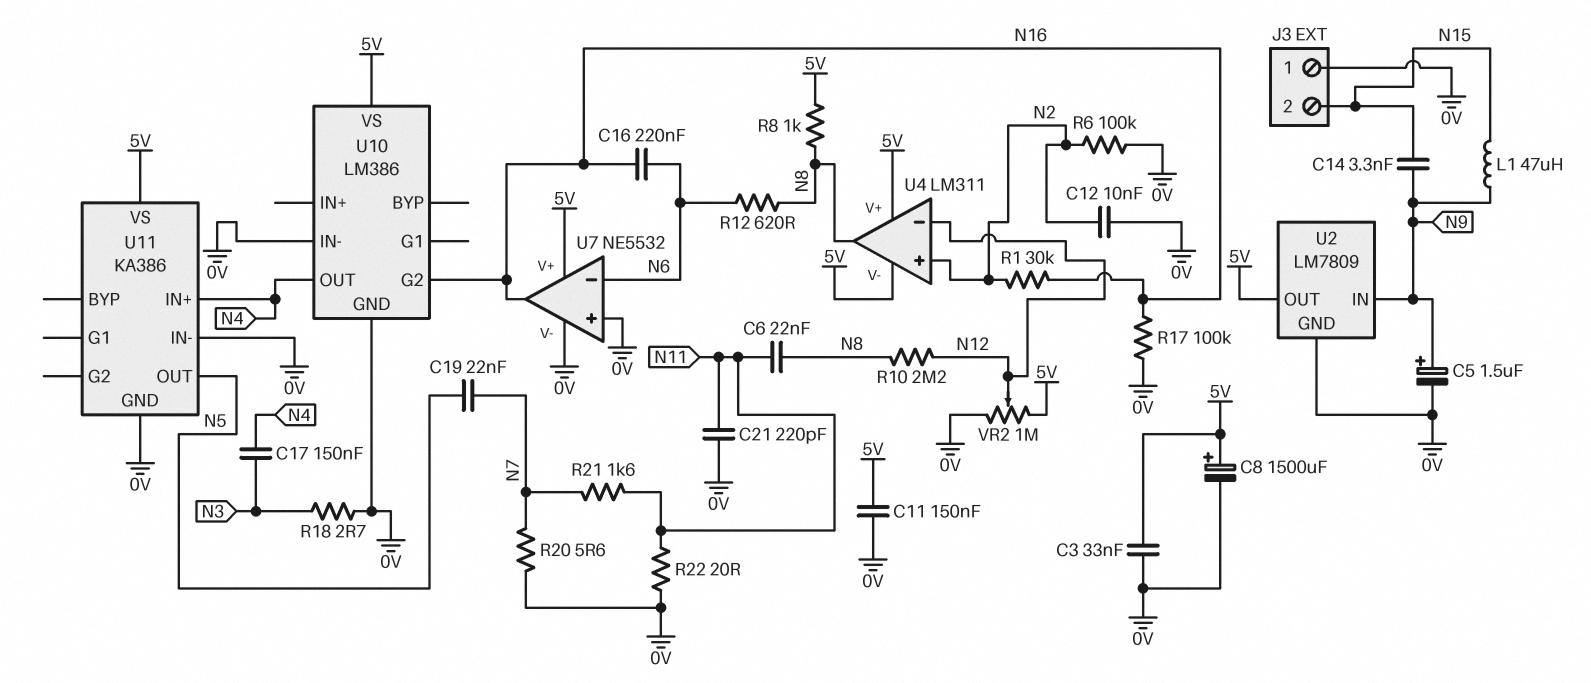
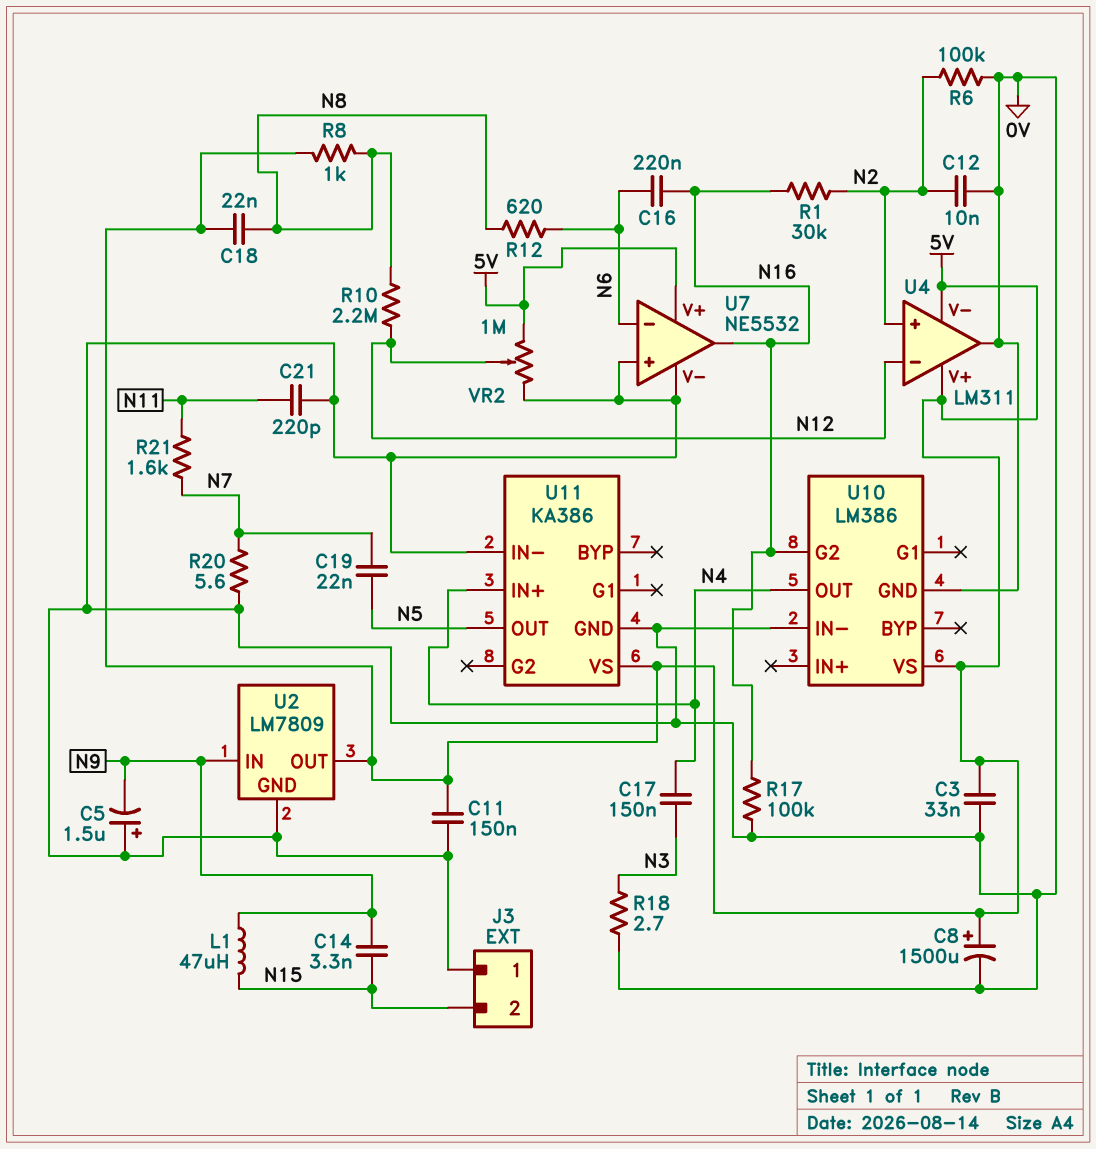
C5: 1.5uF (plus N9, minus 0V) -> 1.5uF (plus 0V, minus N9)
C6: 22nF (N8, N11) -> none
C18: none -> 22nF (5V, N8)
R22: 20 (0V, N11) -> none
U4 pin out: N8 -> 0V

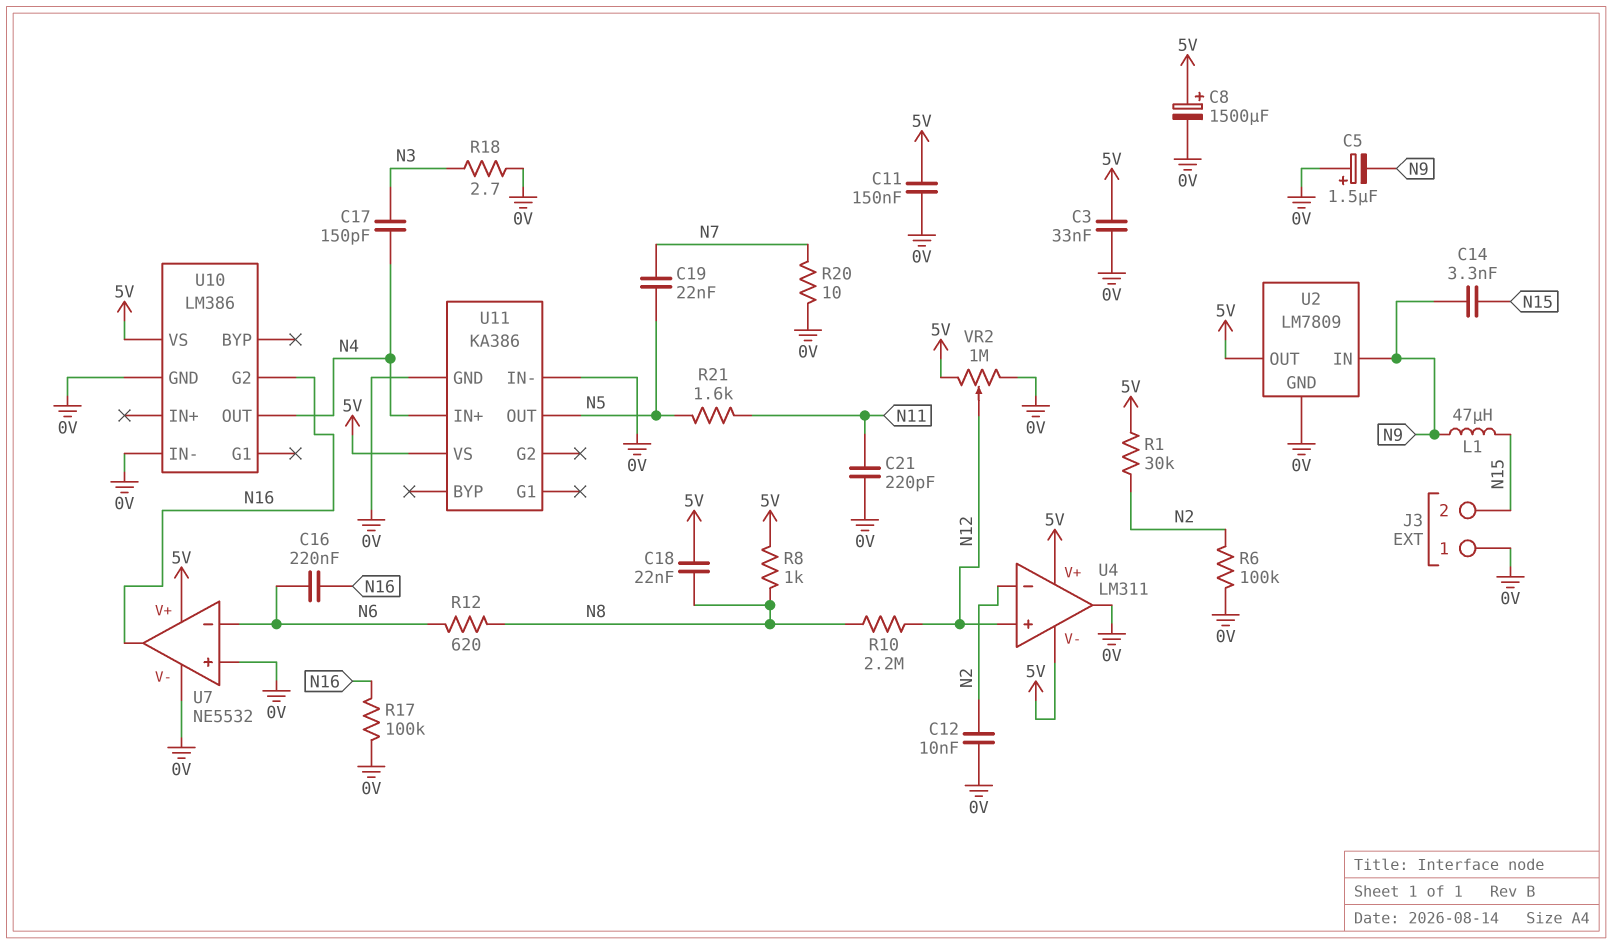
C17: 150nF (N3, N4) -> 150pF (N3, N4)
R1: 30k (N2, N16) -> 30k (5V, N2)
R20: 5.6 (0V, N7) -> 10 (0V, N7)
R21: 1.6k (N7, N11) -> 1.6k (N5, N11)
U4 pin in+: N2 -> N12
U4 pin in-: N12 -> N2

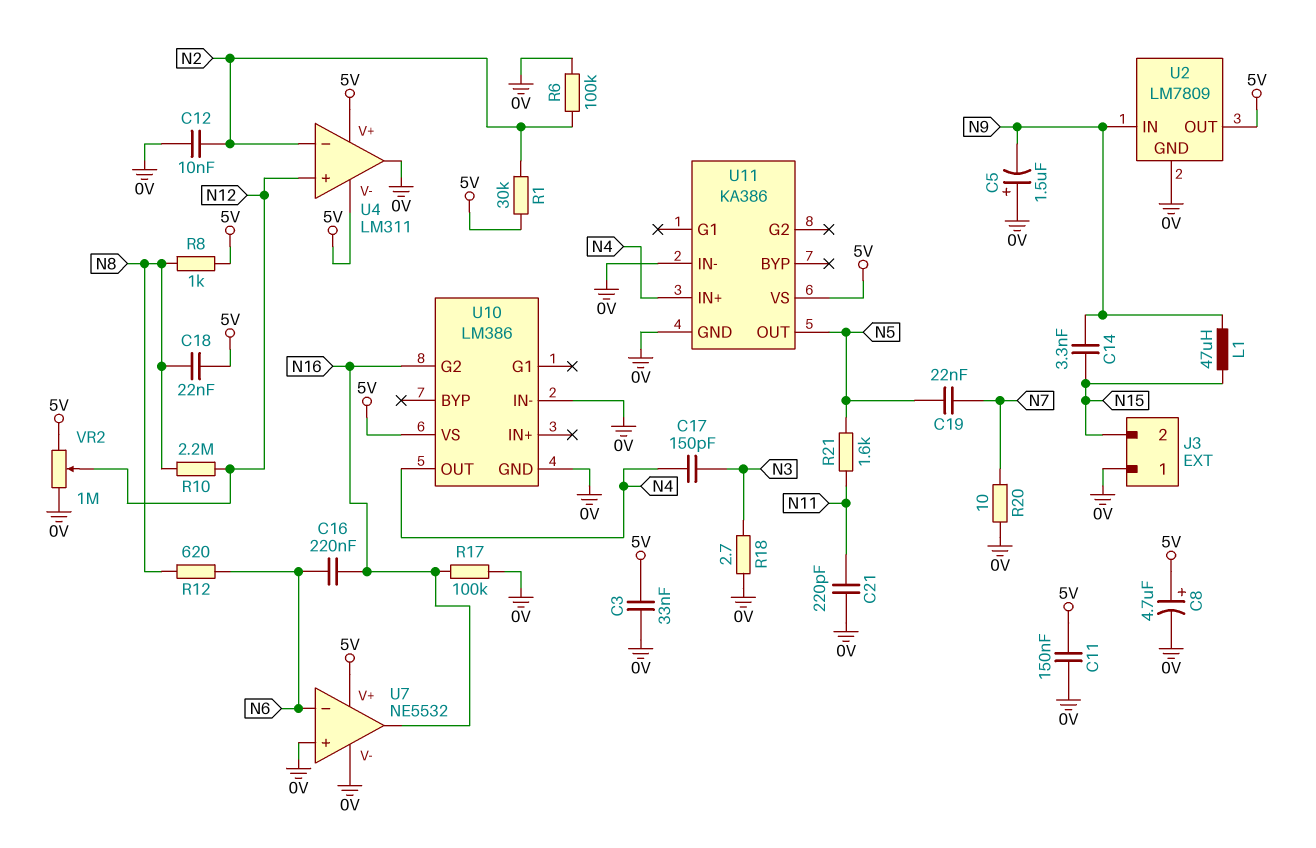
C8: 1500uF (plus 5V, minus 0V) -> 4.7uF (plus 5V, minus 0V)

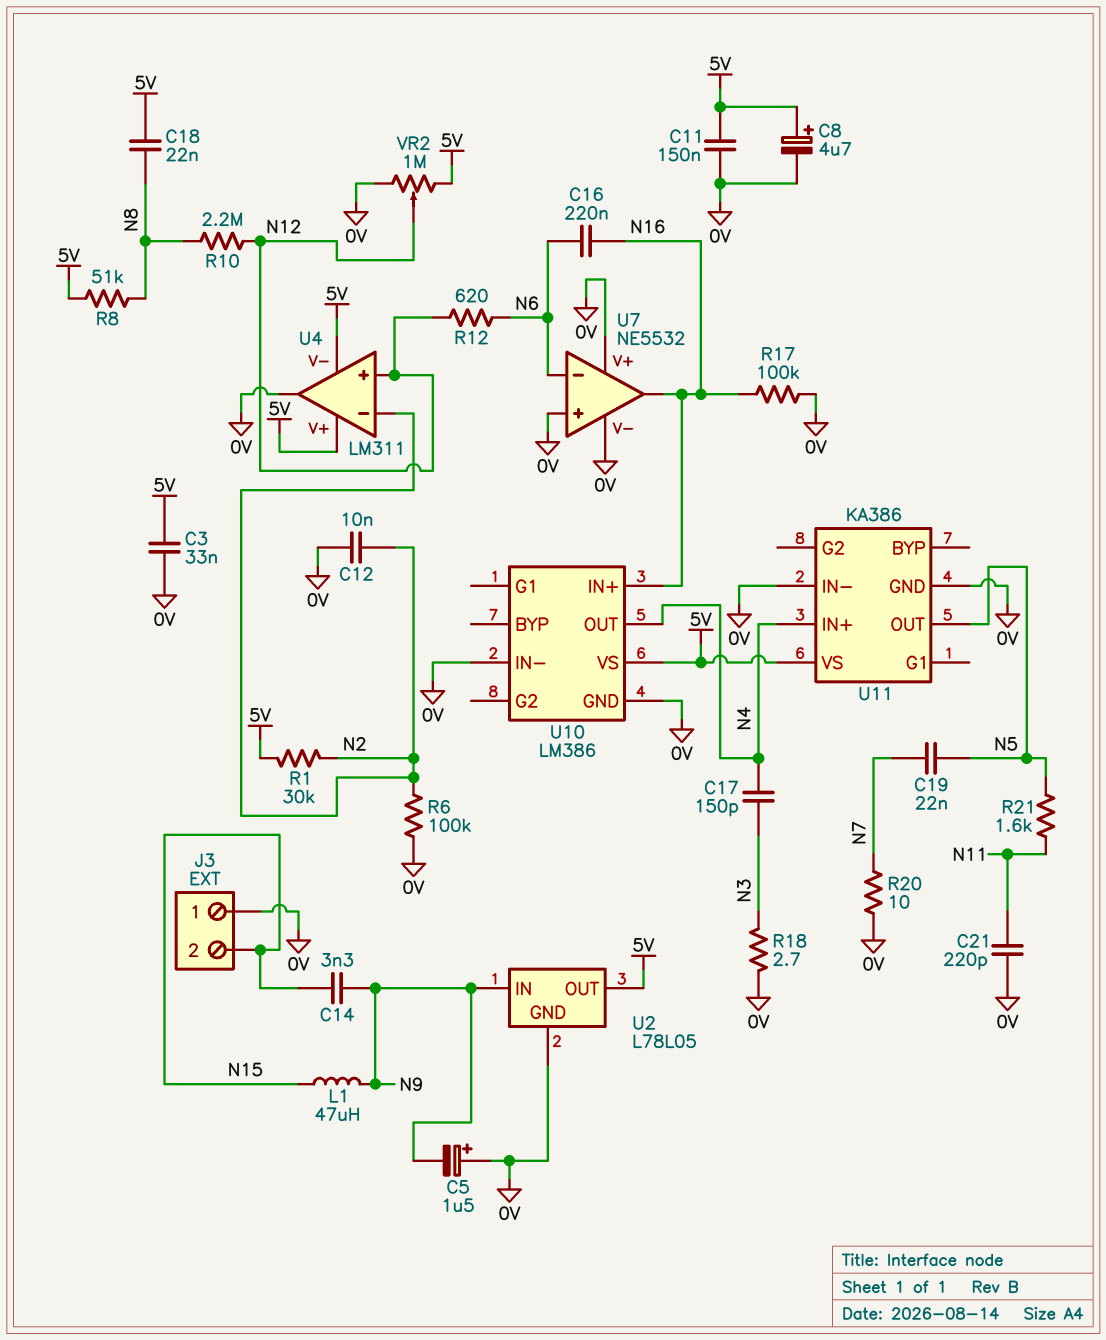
R8: 1k (5V, N8) -> 51k (5V, N8)
R12: 620 (N6, N8) -> 620 (N6, N12)
U2: LM7809 -> L78L05
U7 pin V+: 5V -> 0V
U10 pin G2: N16 -> none
U10 pin IN+: none -> N16

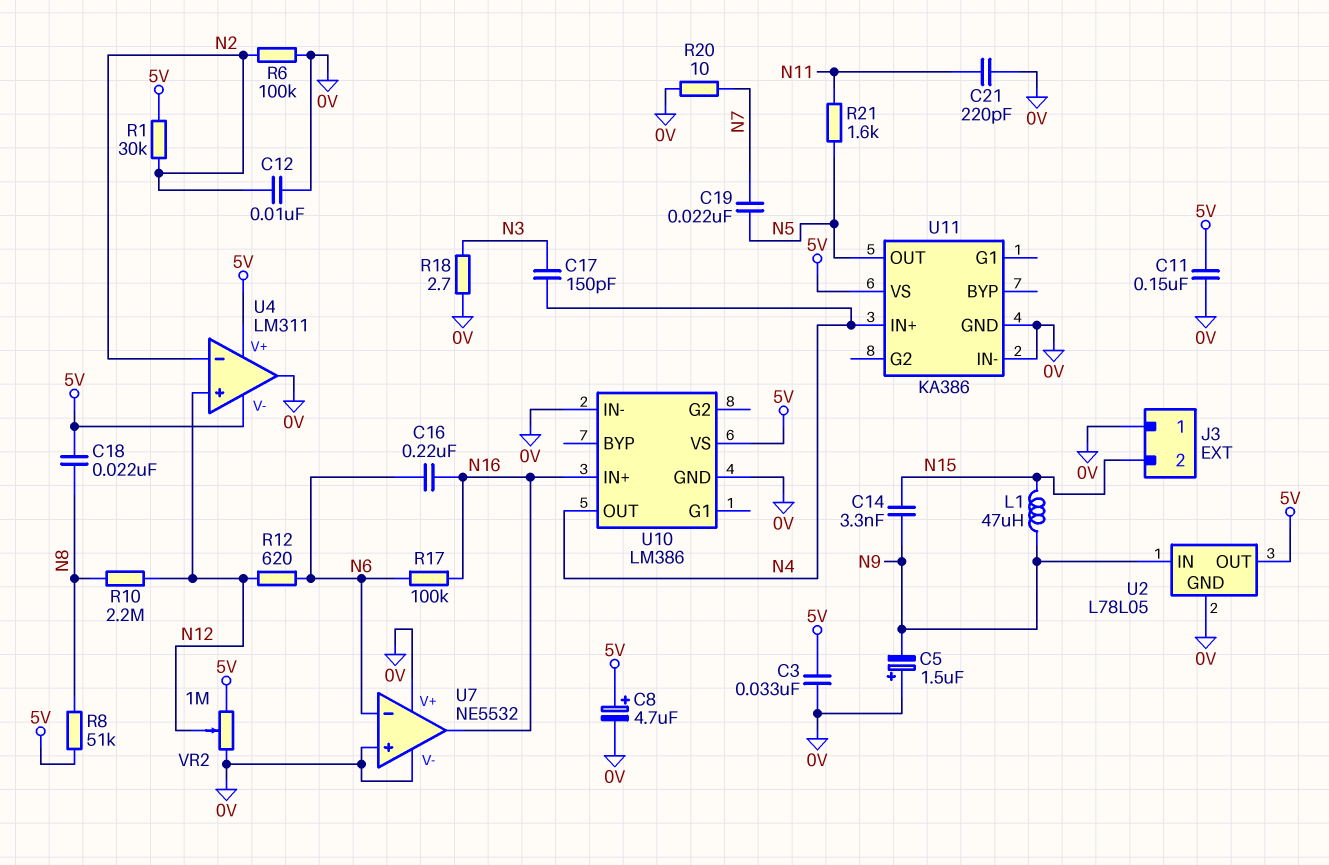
R17: 100k (0V, N16) -> 100k (N6, N16)

